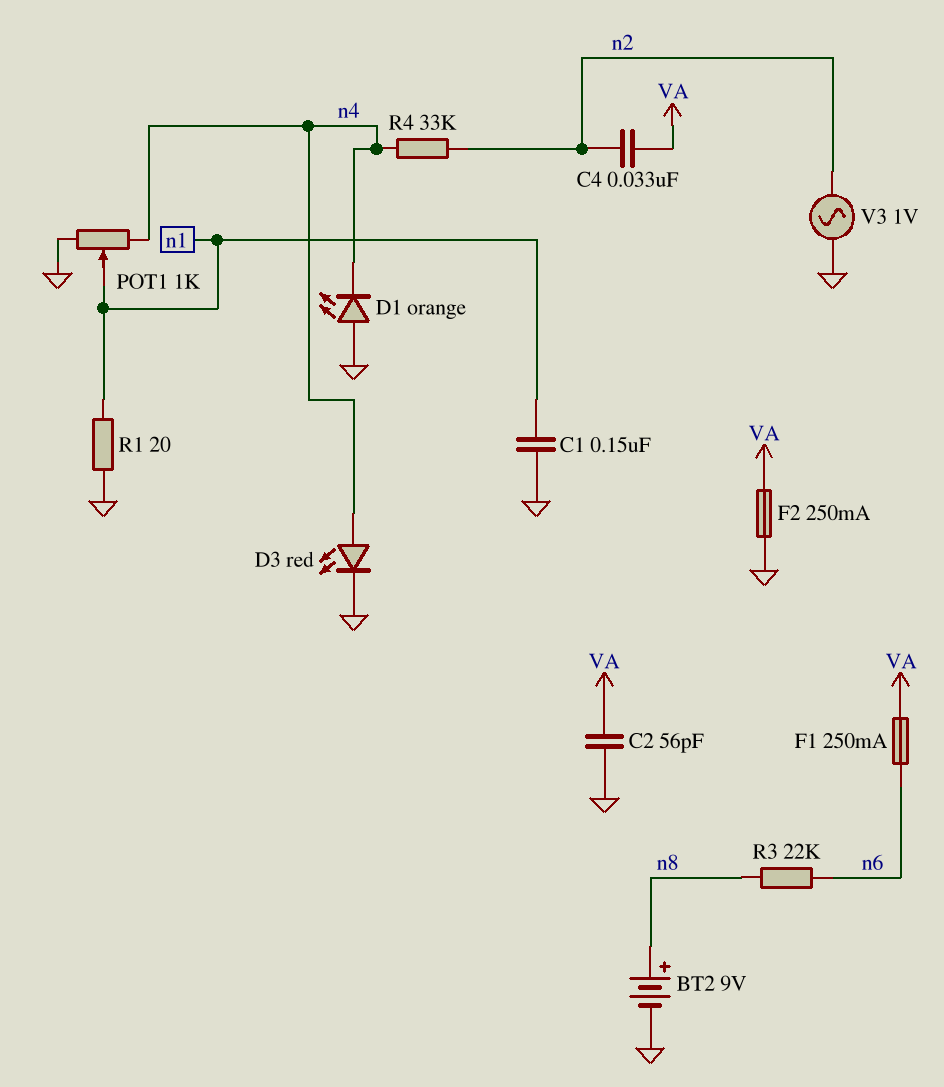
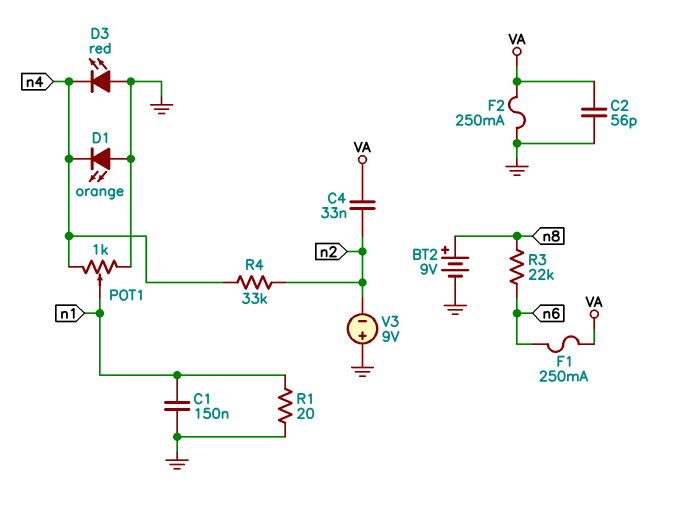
D3: LED red (A n4, K GND) -> LED red (A GND, K n4)
V3: AC 1V (GND, n2) -> 9V (plus GND, minus n2)

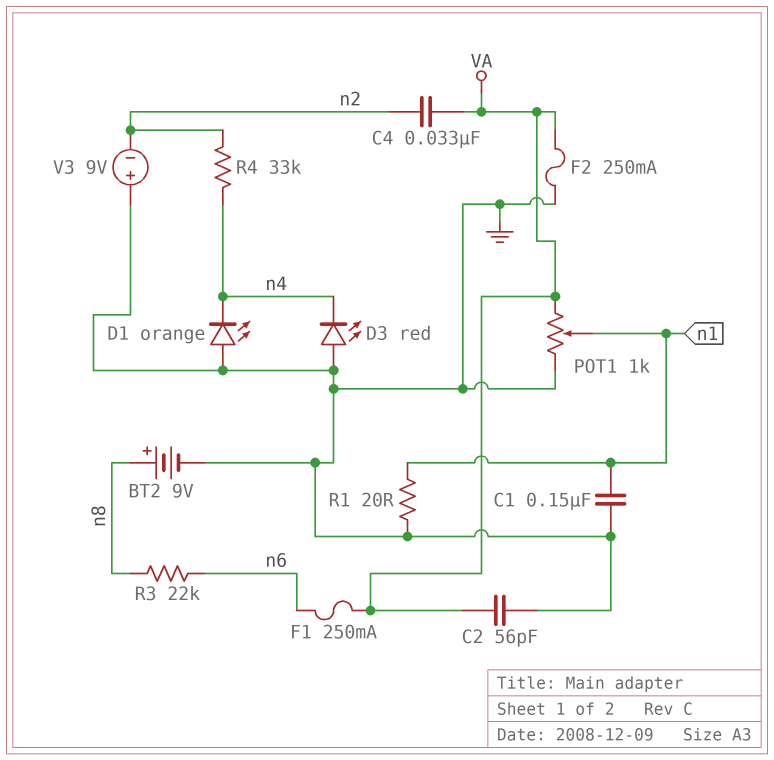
POT1: 1k (GND, n4, wiper n1) -> 1k (GND, VA, wiper n1)

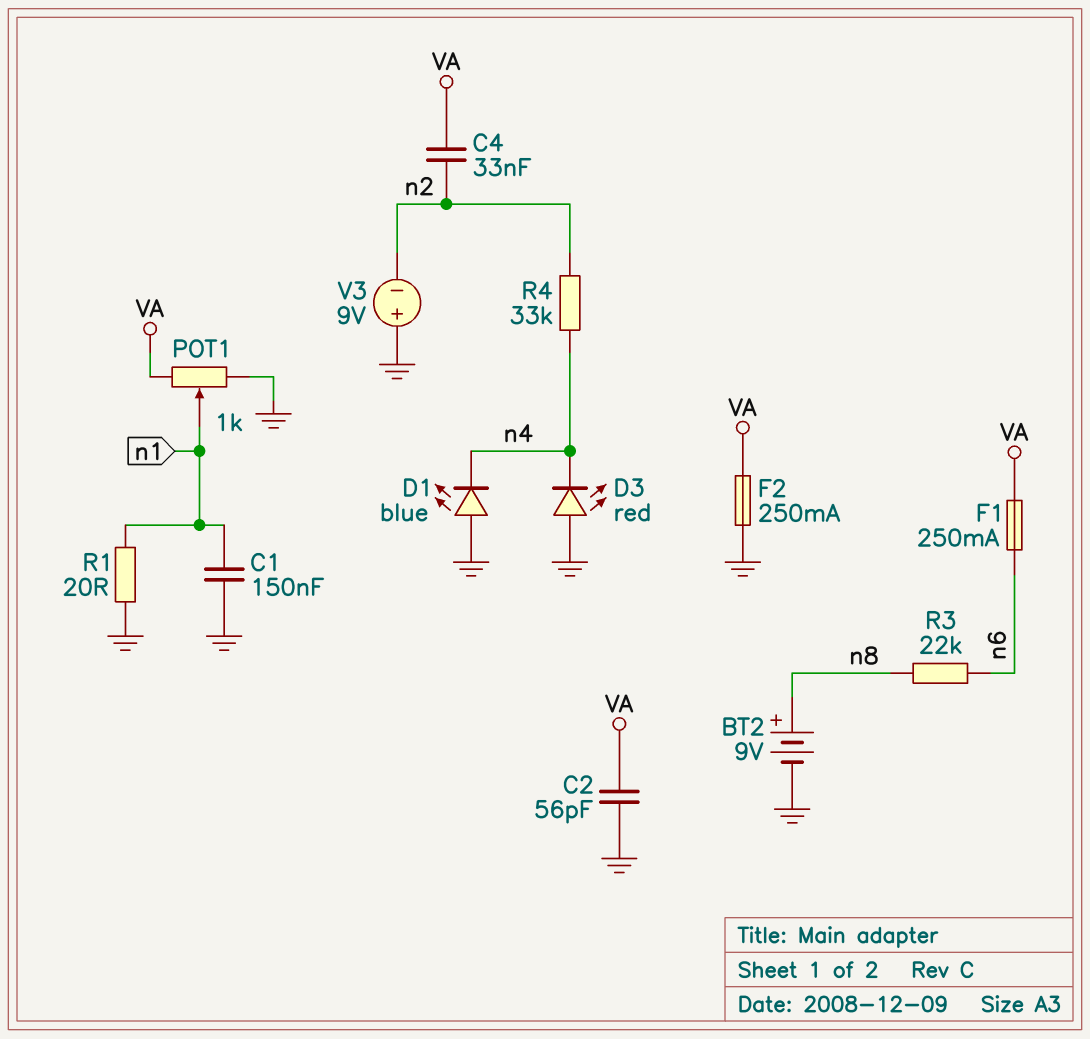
D1: LED orange (A GND, K n4) -> LED blue (A GND, K n4)

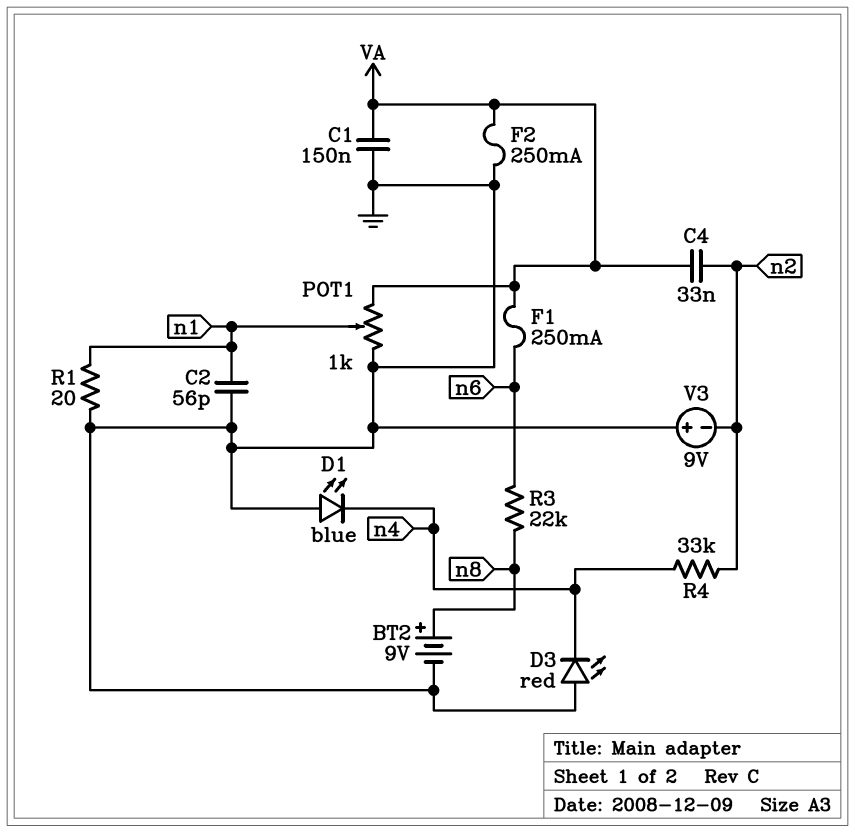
C1: 150nF (GND, n1) -> 150nF (GND, VA)
C2: 56pF (GND, VA) -> 56pF (GND, n1)

